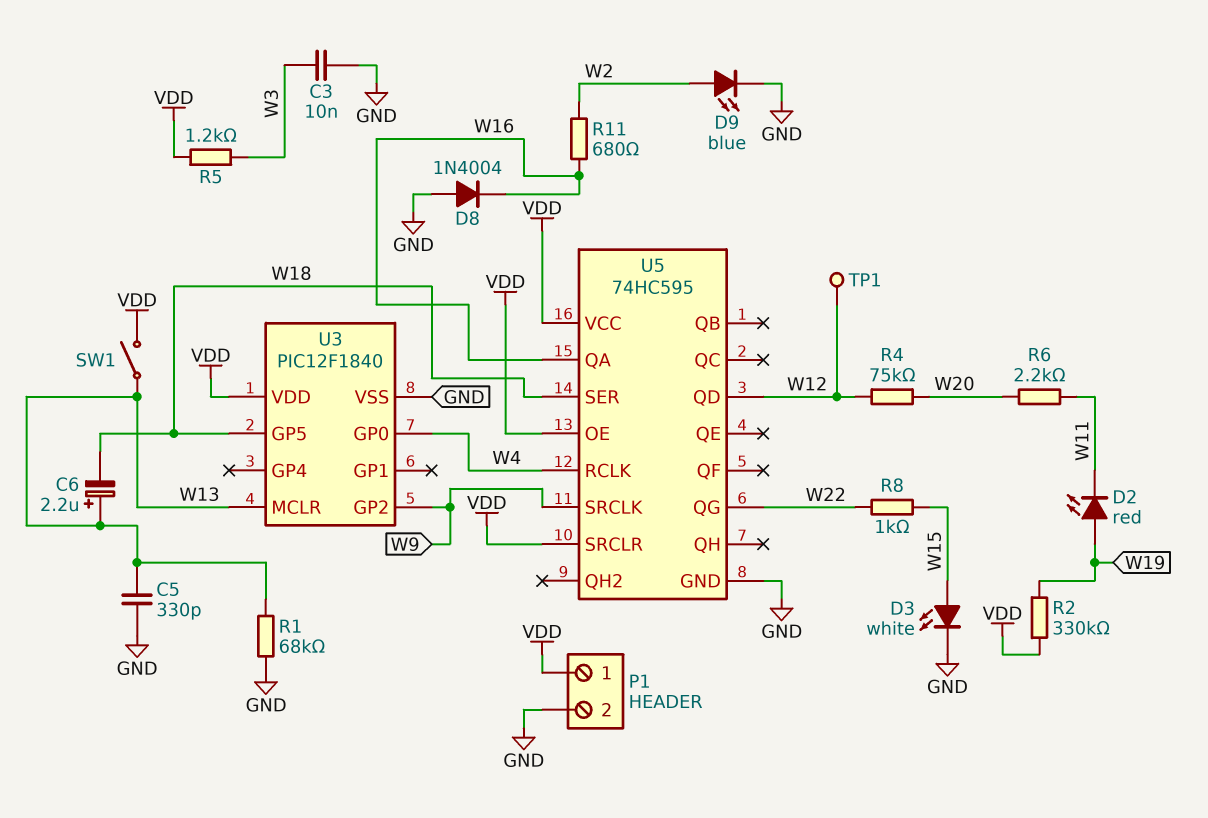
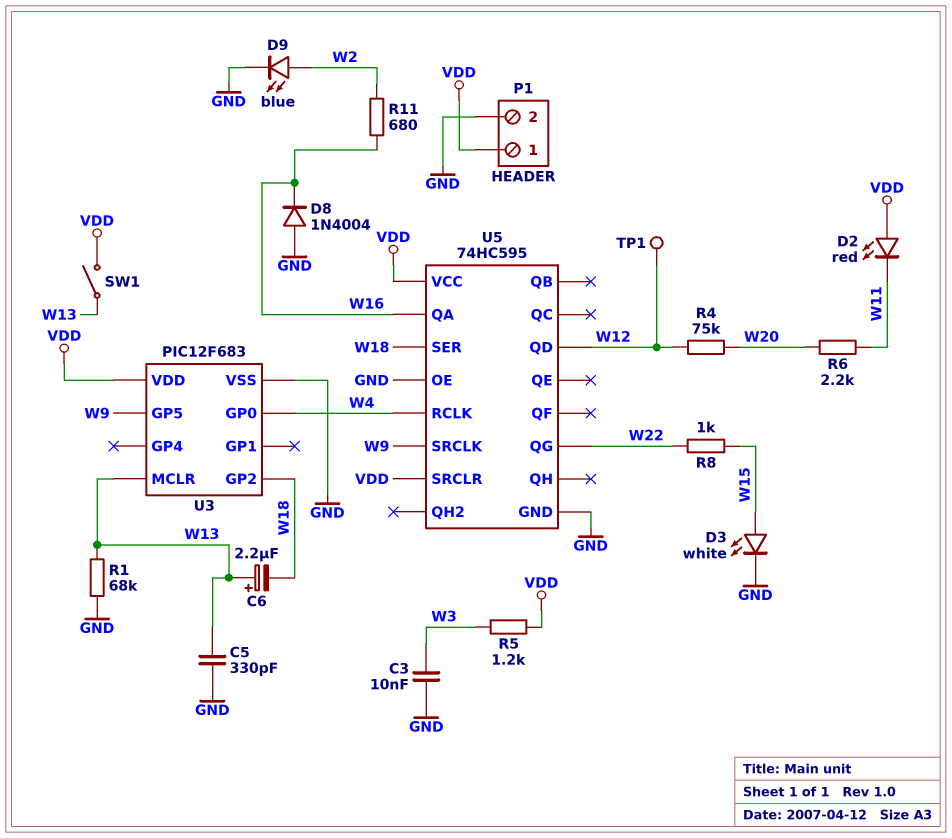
D2: LED red (A W19, K W11) -> LED red (A VDD, K W11)
R2: 330k (VDD, W19) -> none
U3: PIC12F1840 -> PIC12F683
U3 pin GP2: W9 -> W18
U3 pin GP5: W18 -> W9
U5 pin OE: VDD -> GND

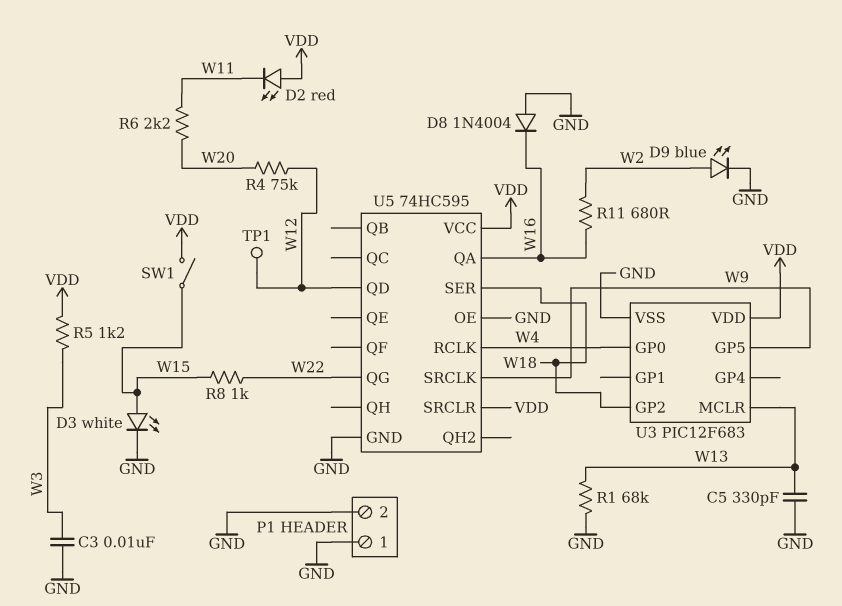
C6: 2.2uF (plus W13, minus W18) -> none
P1 pin 1: VDD -> GND
SW1: switch (VDD, W13) -> switch (VDD, W15)

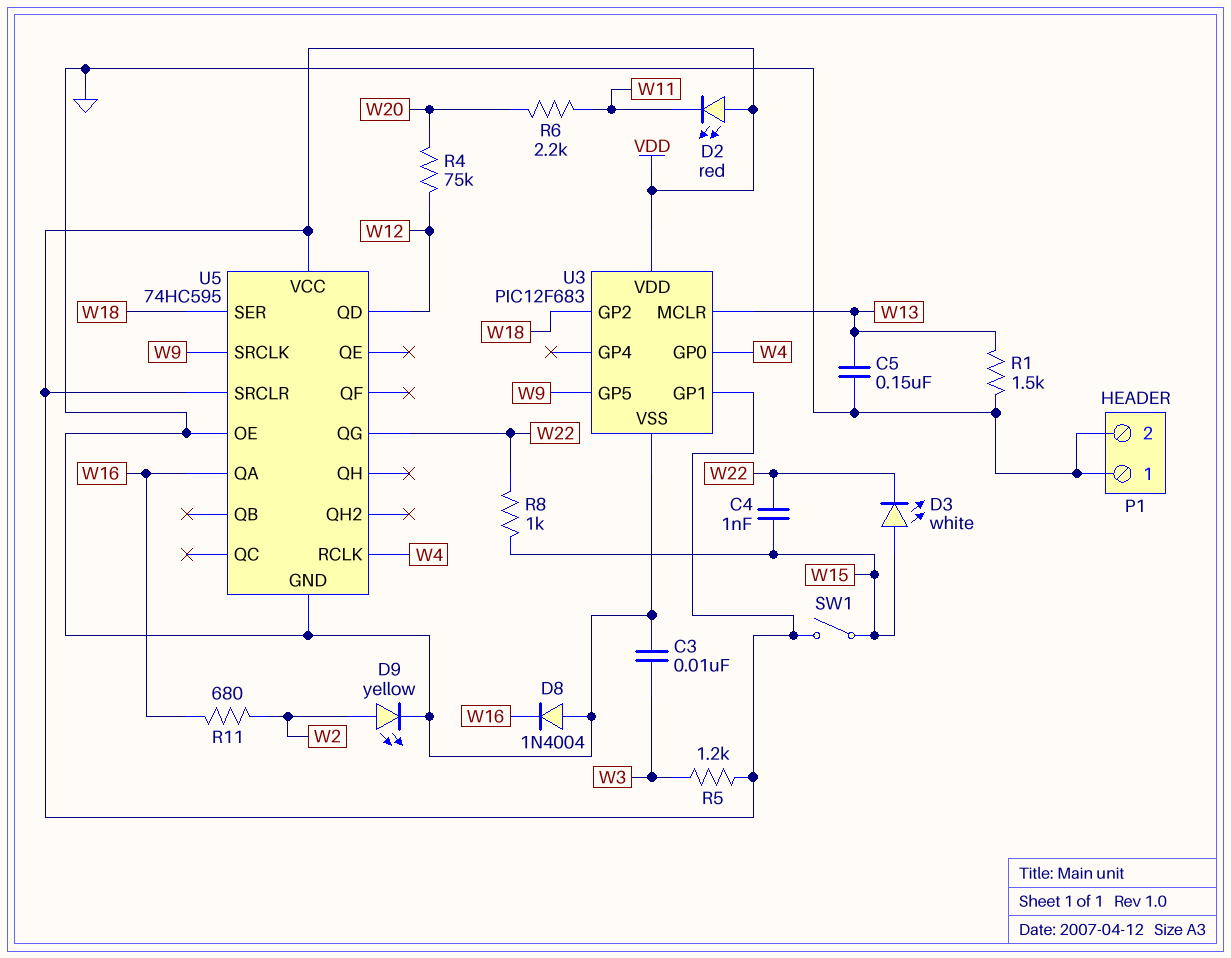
C4: none -> 1nF (W15, W22)
C5: 330pF (GND, W13) -> 150nF (GND, W13)
D3: LED white (A W15, K GND) -> LED white (A W15, K W22)
D9: LED blue (A W2, K GND) -> LED yellow (A W2, K GND)
R1: 68k (GND, W13) -> 1.5k (GND, W13)
TP1: test point (W12) -> none
U3 pin GP1: none -> VDD

